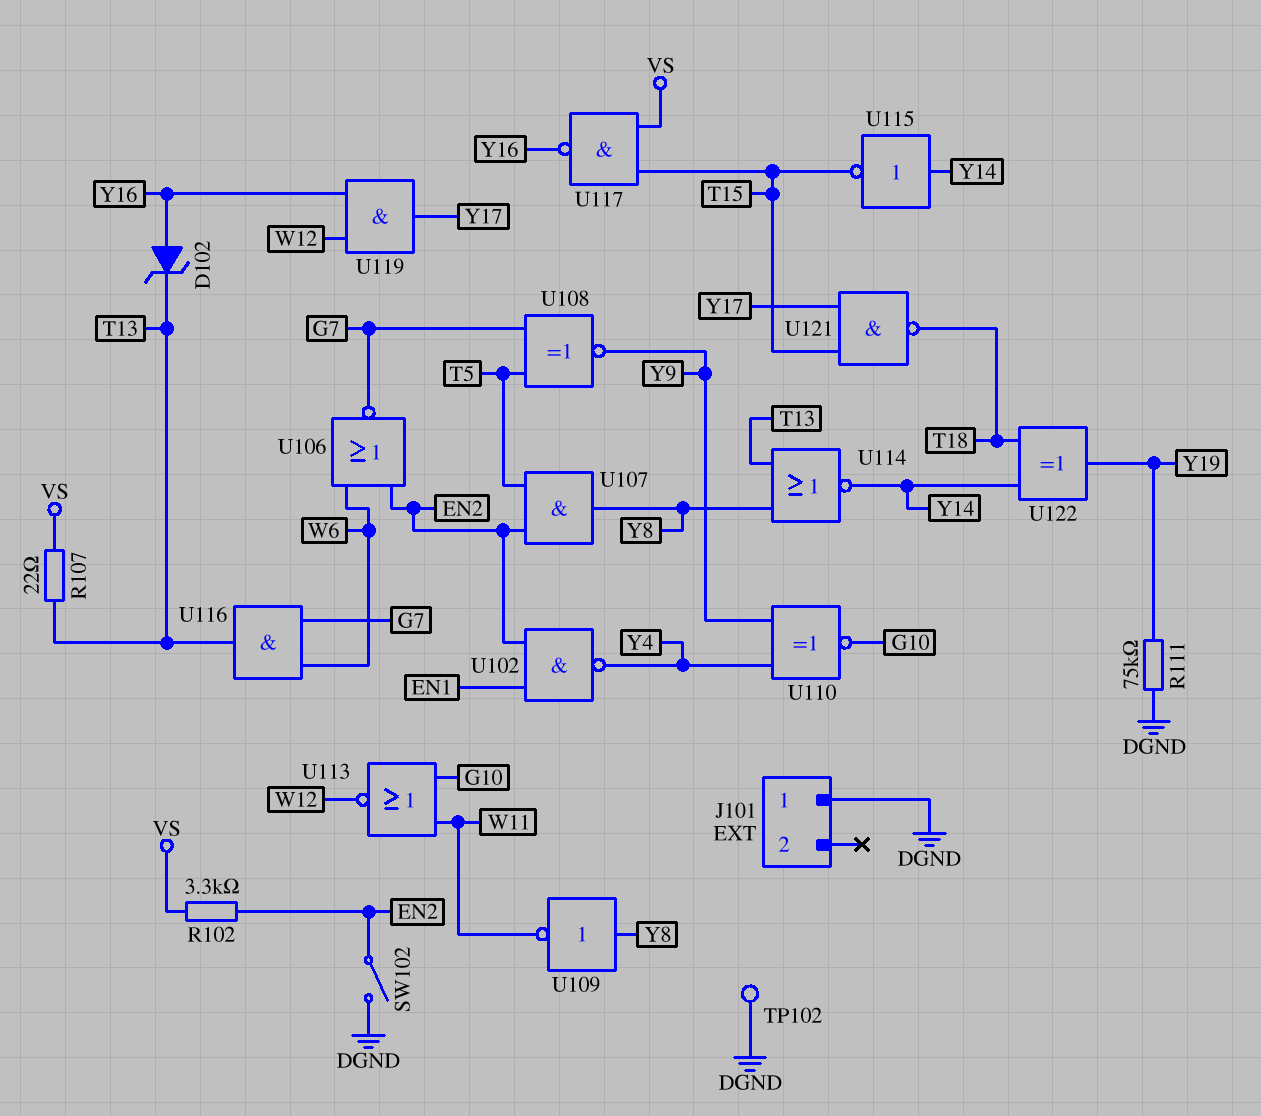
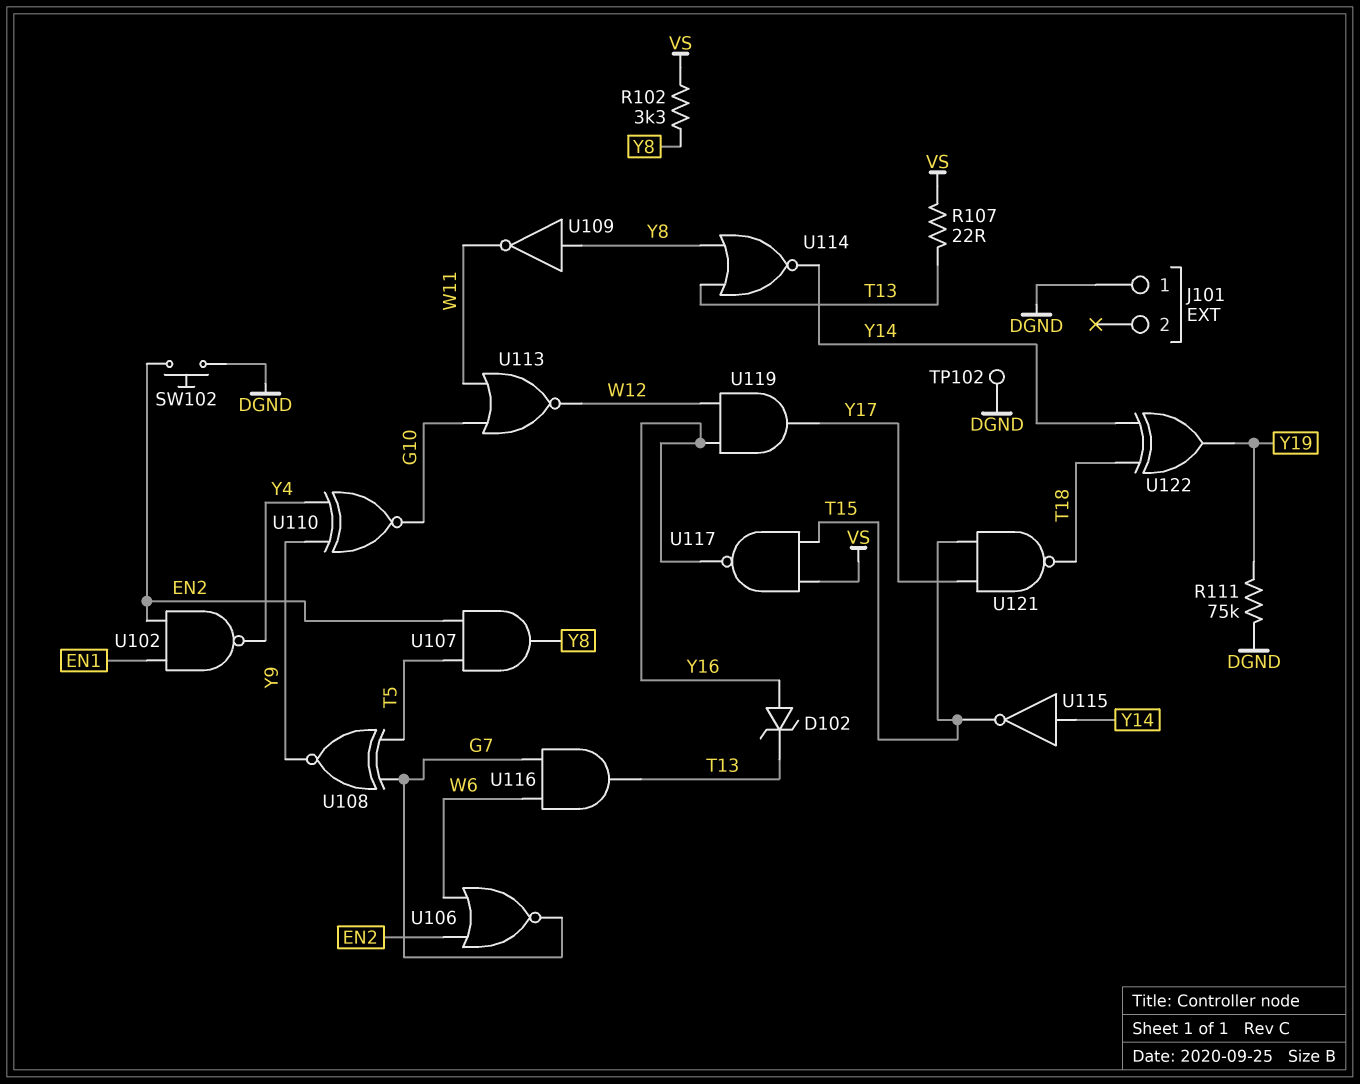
R102: 3.3k (EN2, VS) -> 3.3k (VS, Y8)
SW102: switch (DGND, EN2) -> button (DGND, EN2)

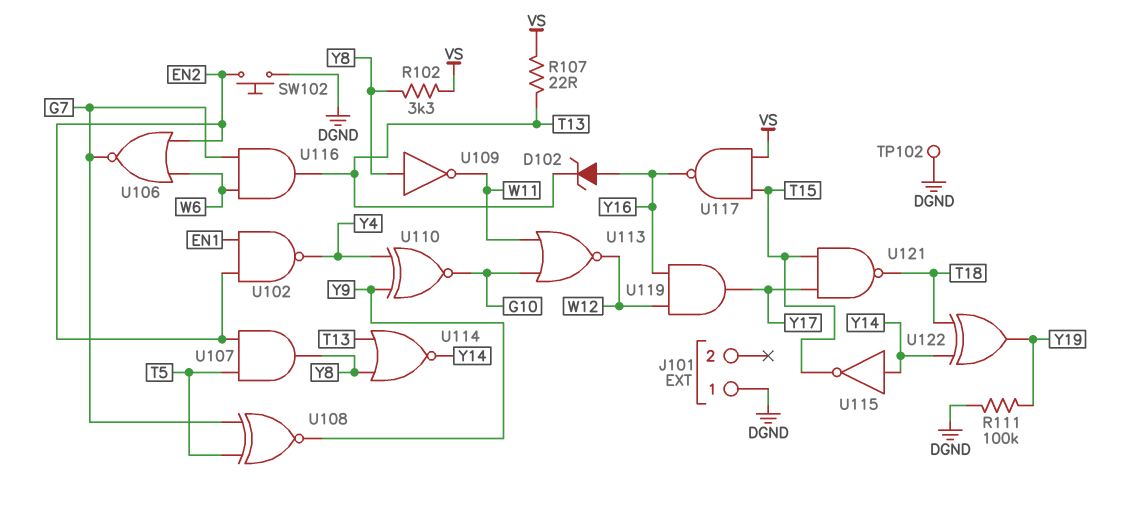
R111: 75k (DGND, Y19) -> 100k (DGND, Y19)

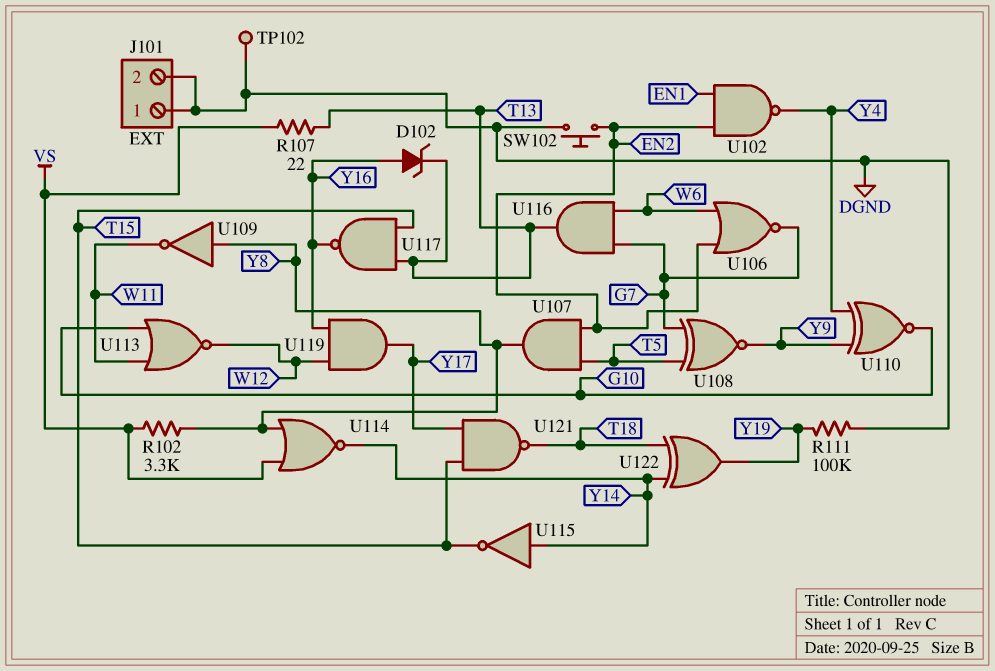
J101 pin 2: none -> DGND
U114: NOR (in T13, in Y8, out Y14) -> NOR (in VS, in Y8, out Y14)
U117: NAND (in T15, in VS, out Y16) -> NAND (in T13, in T15, out Y16)

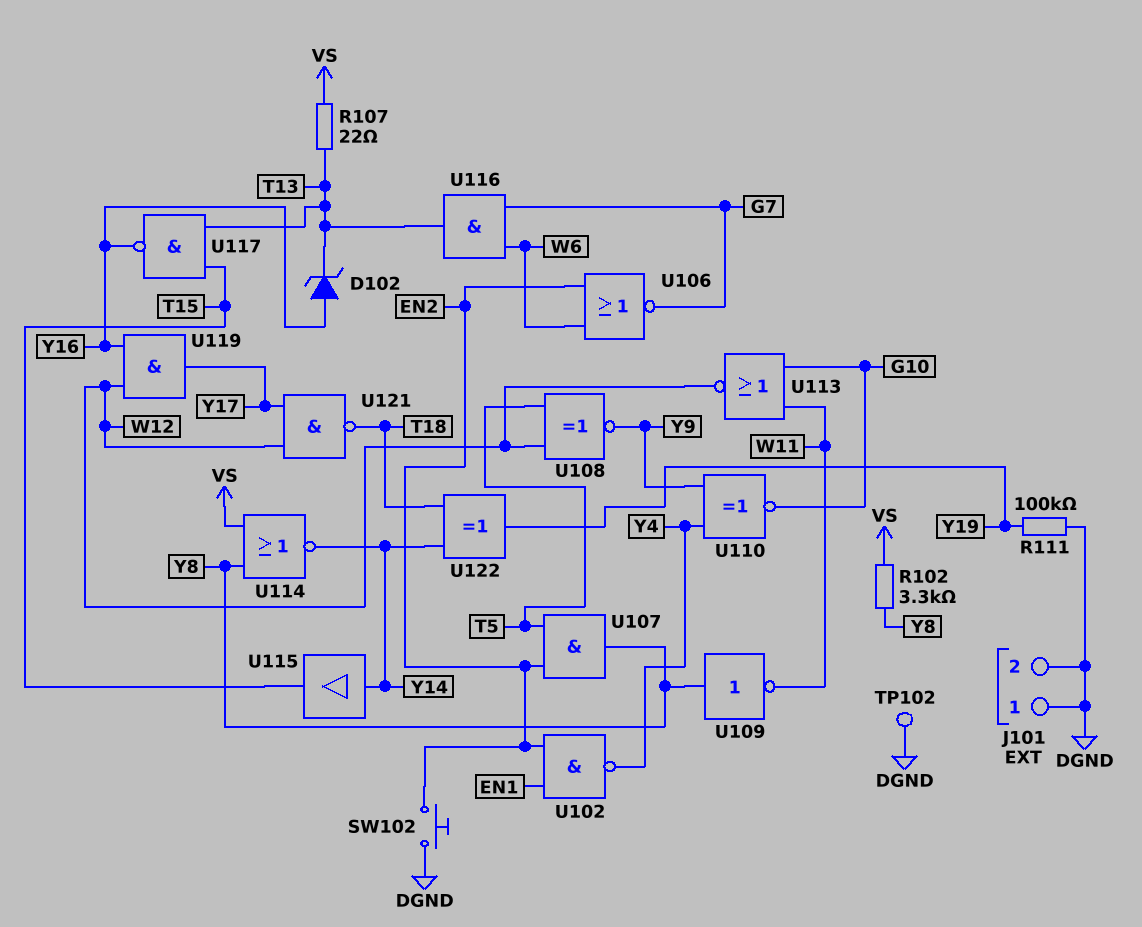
U108: XNOR (in G7, in T5, out Y9) -> XNOR (in T5, in W12, out Y9)
U115: NOT (in Y14, out T15) -> buffer (in Y14, out T15)
U121: NAND (in T15, in Y17, out T18) -> NAND (in W12, in Y17, out T18)

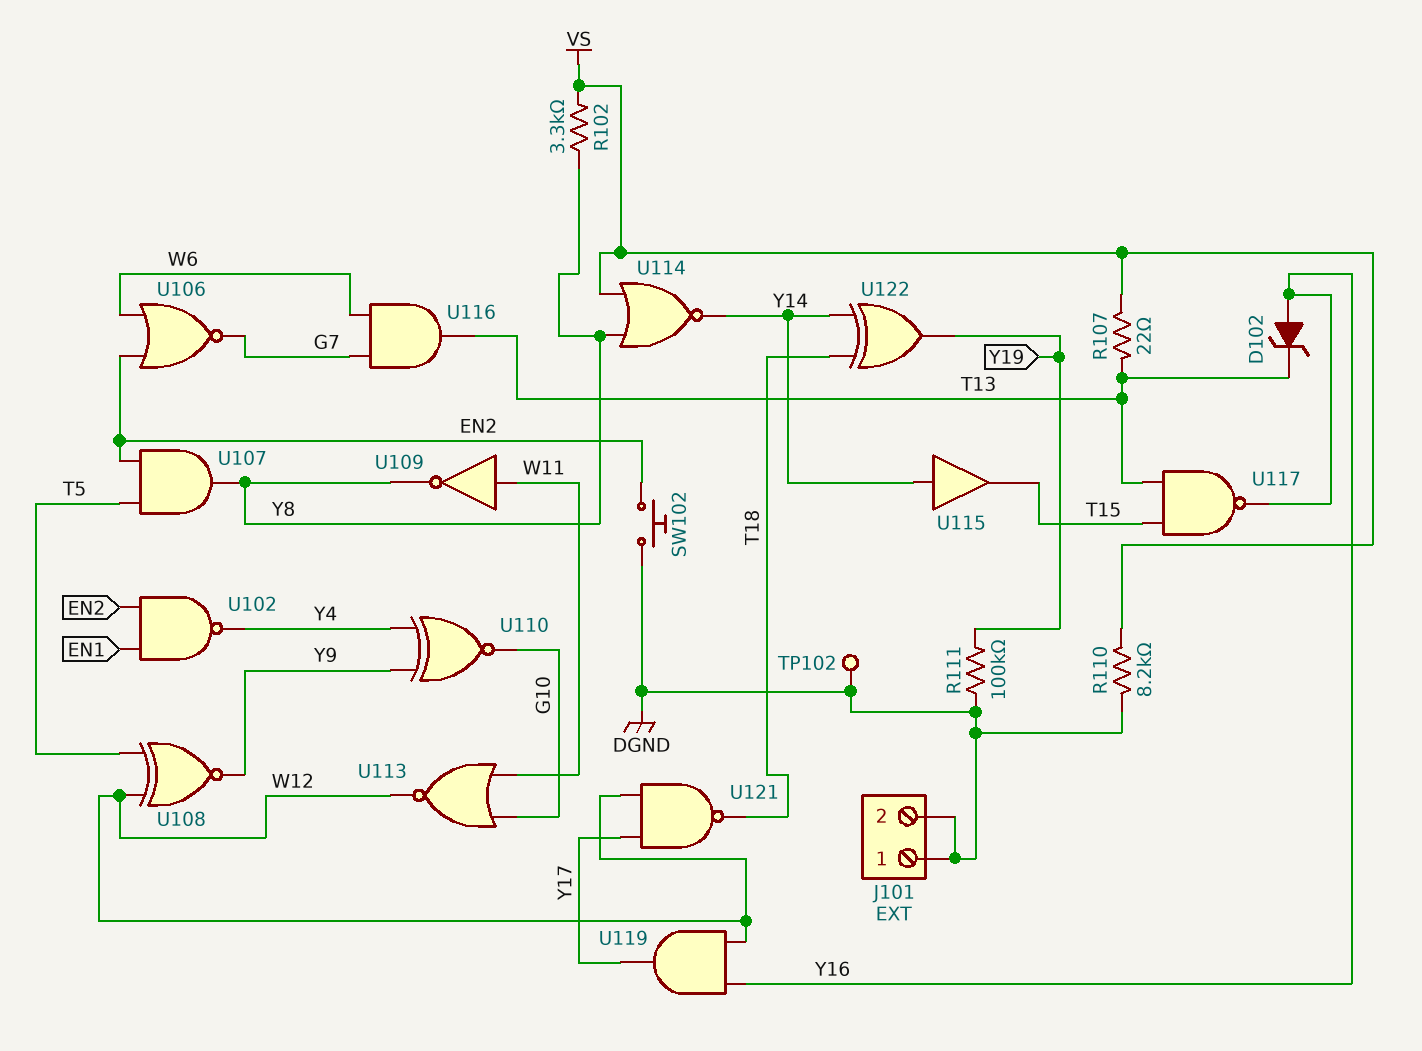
R110: none -> 8.2k (DGND, VS)
U109: NOT (in Y8, out W11) -> NOT (in W11, out Y8)

